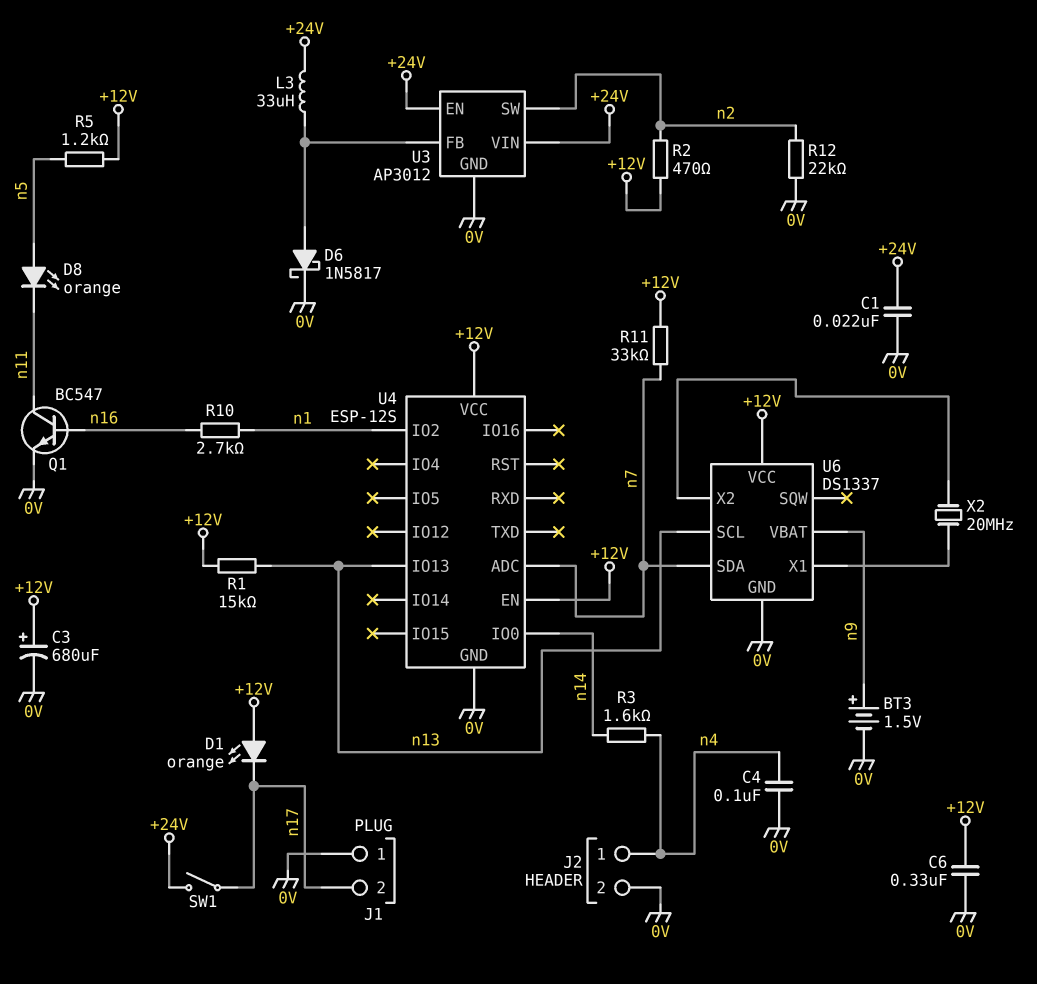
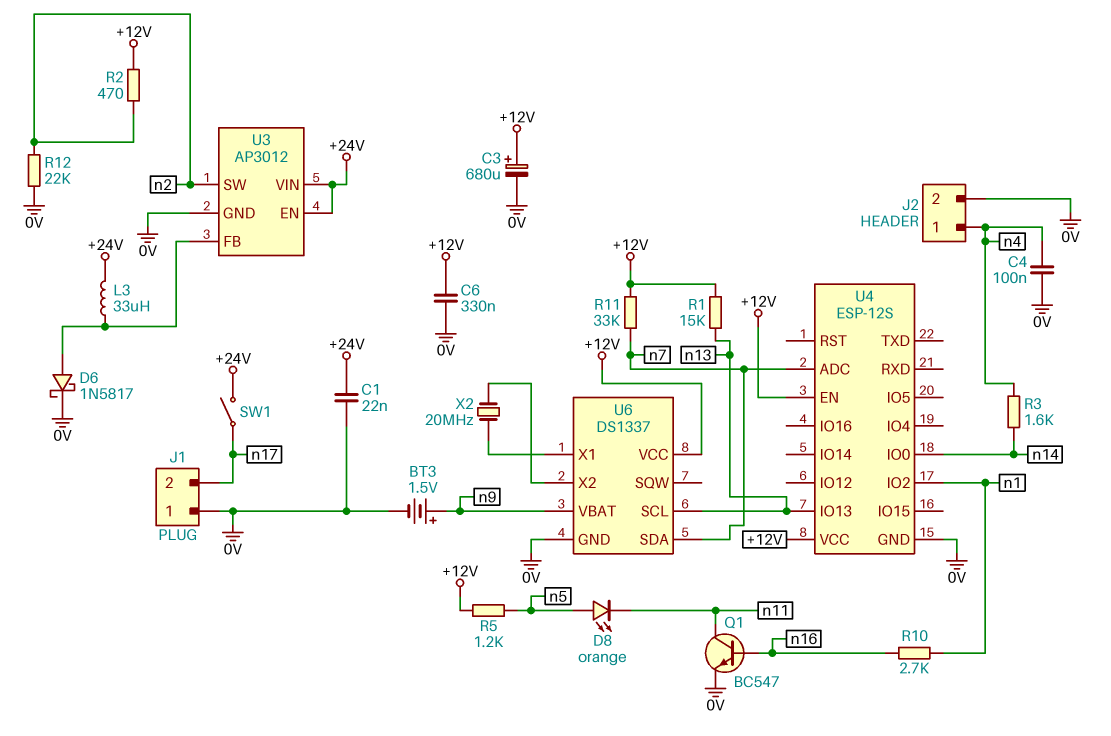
D1: LED orange (A +12V, K n17) -> none

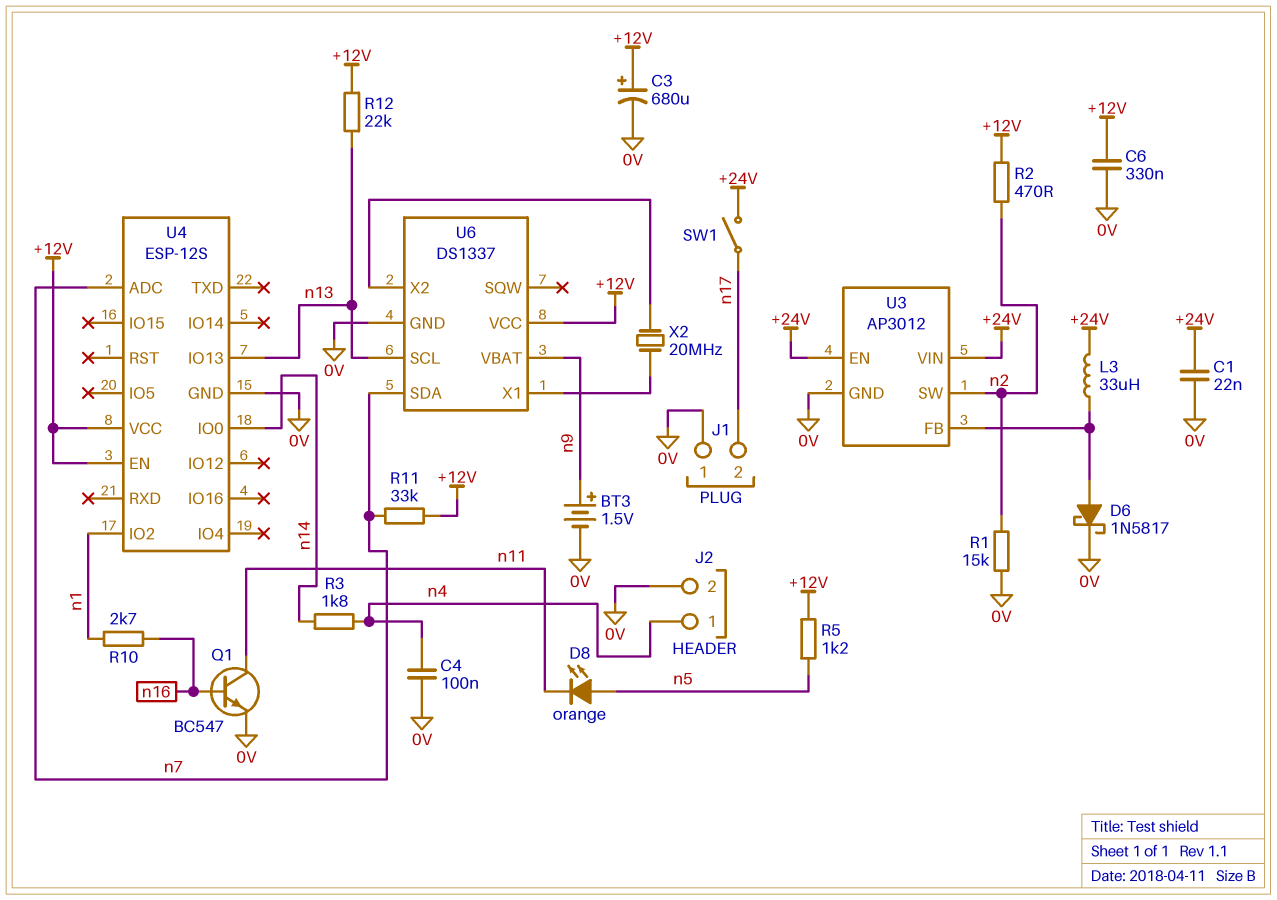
R1: 15k (+12V, n13) -> 15k (0V, n2)
R3: 1.6k (n4, n14) -> 1.8k (n4, n14)
R12: 22k (0V, n2) -> 22k (+12V, n13)

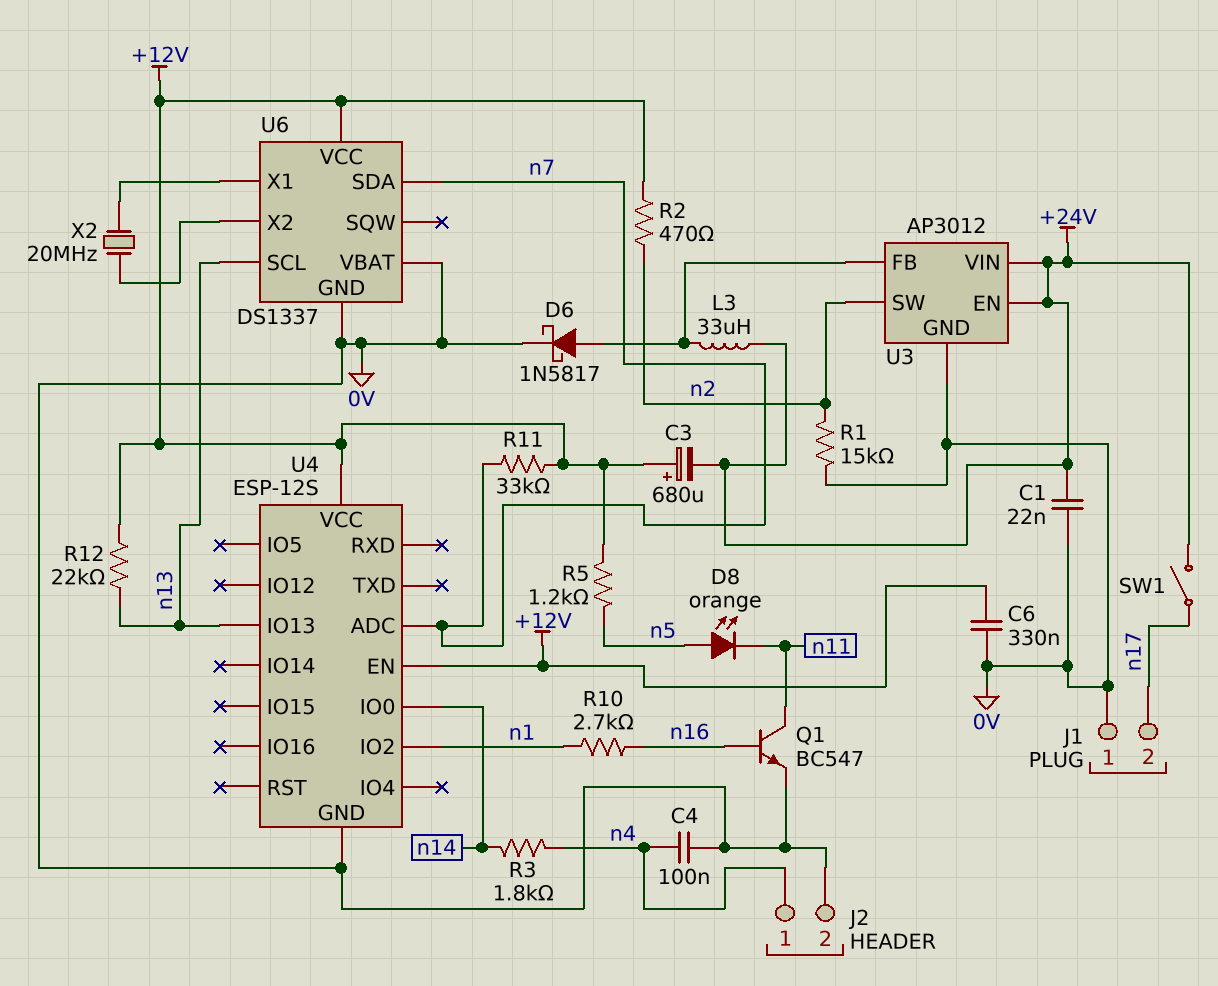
BT3: 1.5V (plus n9, minus 0V) -> none
C3: 680uF (plus +12V, minus 0V) -> 680uF (plus +12V, minus +24V)
U6 pin VBAT: n9 -> 0V

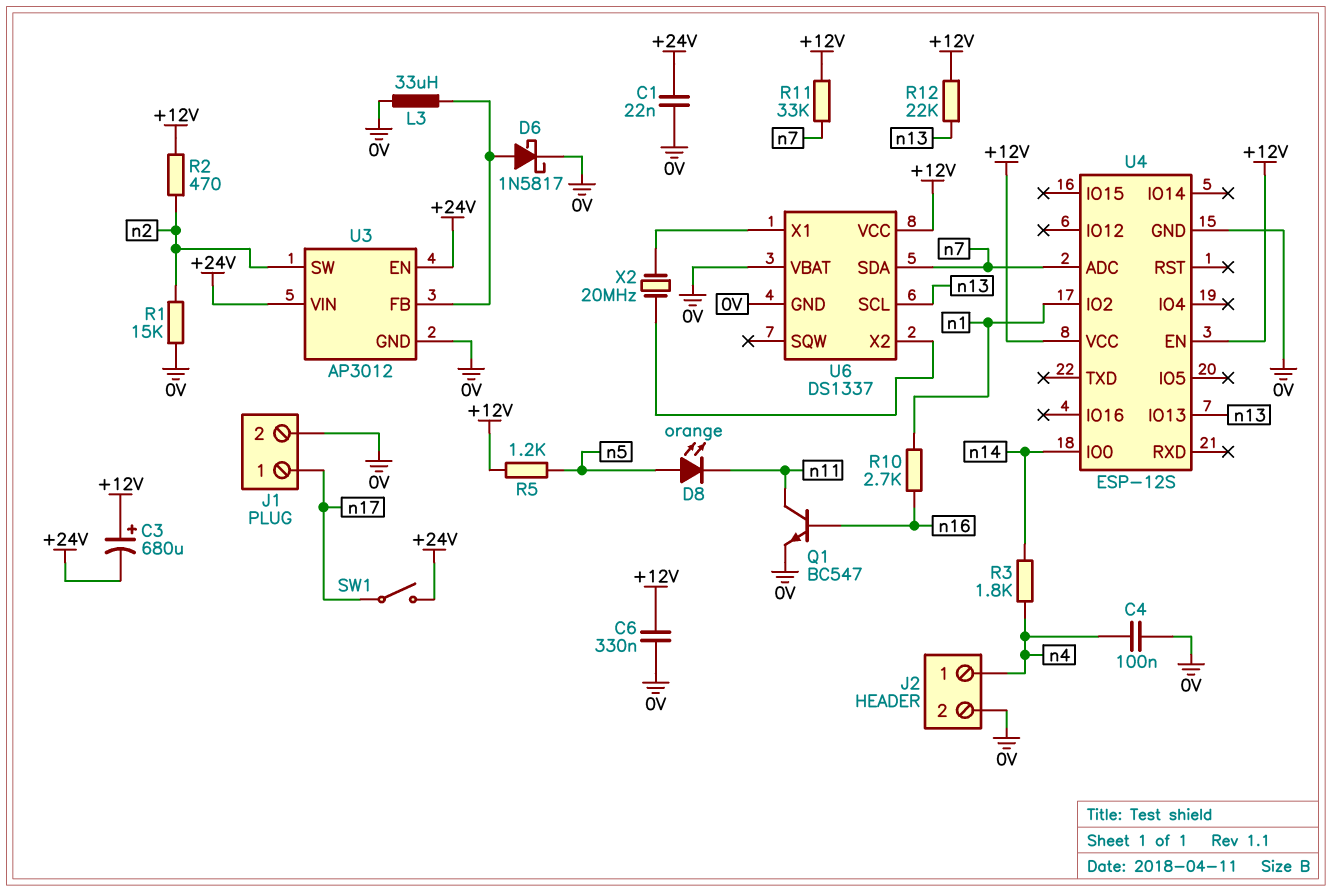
J1 pin 1: 0V -> n17
J1 pin 2: n17 -> 0V
L3: 33uH (+24V, U3/FB) -> 33uH (0V, U3/FB)

